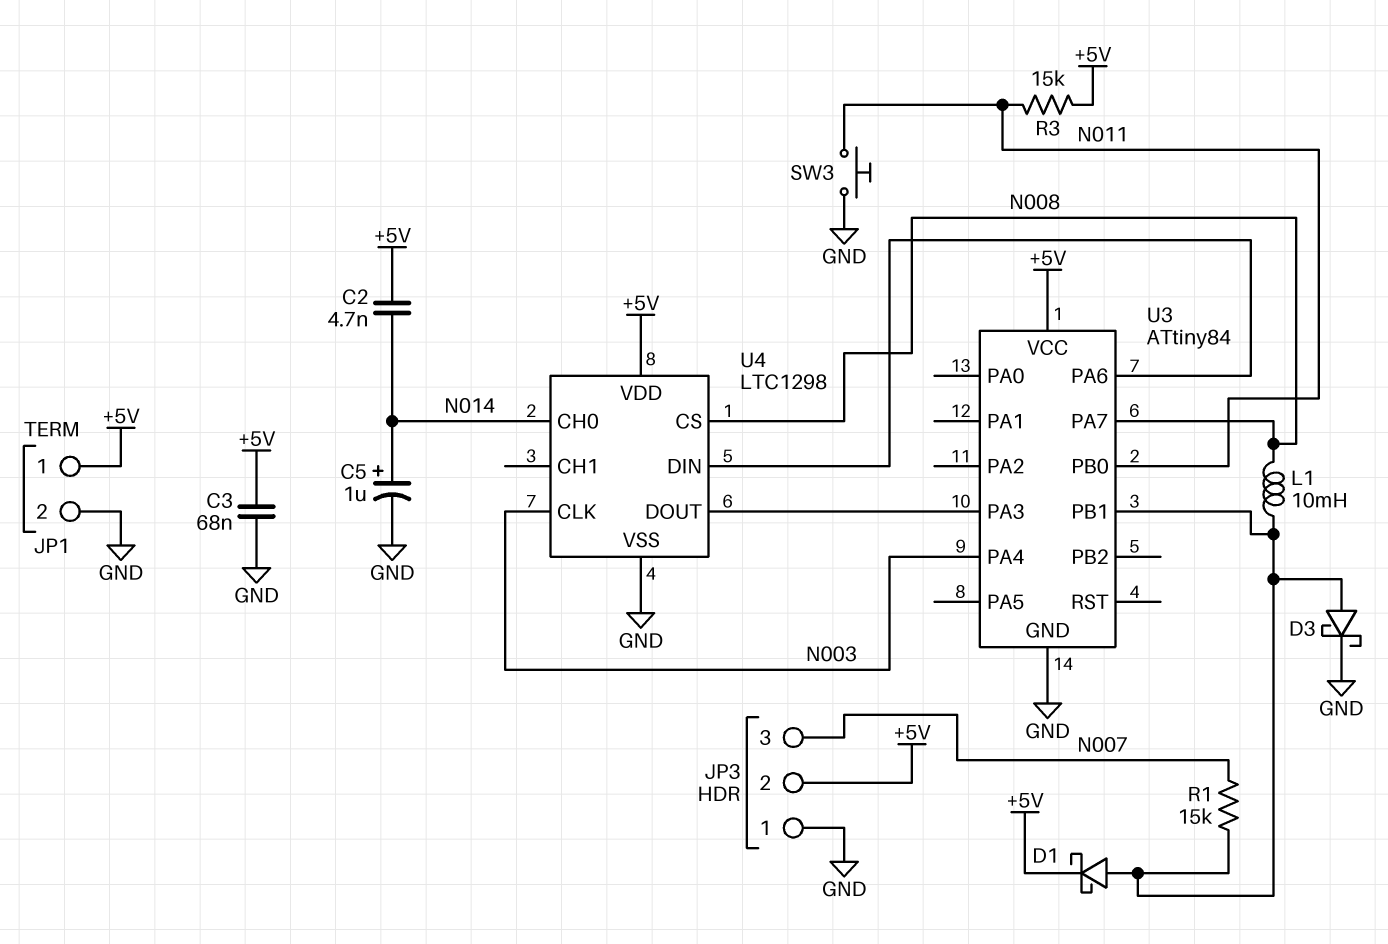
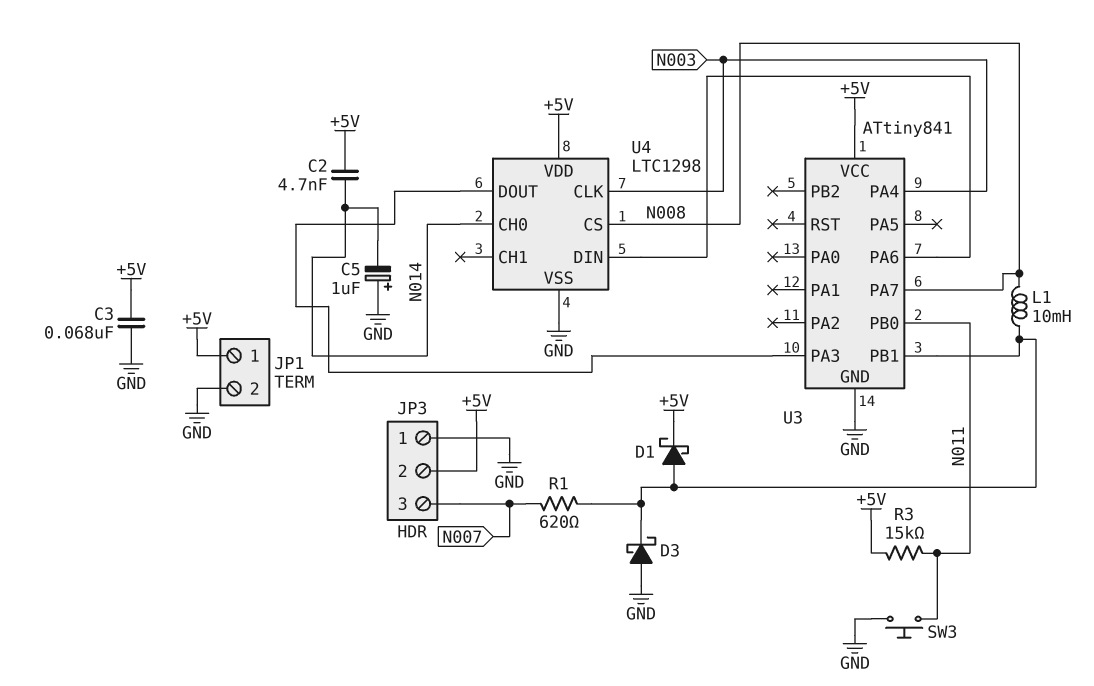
C5: 1uF (plus N014, minus GND) -> 1uF (plus GND, minus N014)
D3: schottky (A U3/PB1, K GND) -> schottky (A GND, K U3/PB1)
R1: 15k (N007, U3/PB1) -> 620 (N007, U3/PB1)
U3: ATtiny84 -> ATtiny841

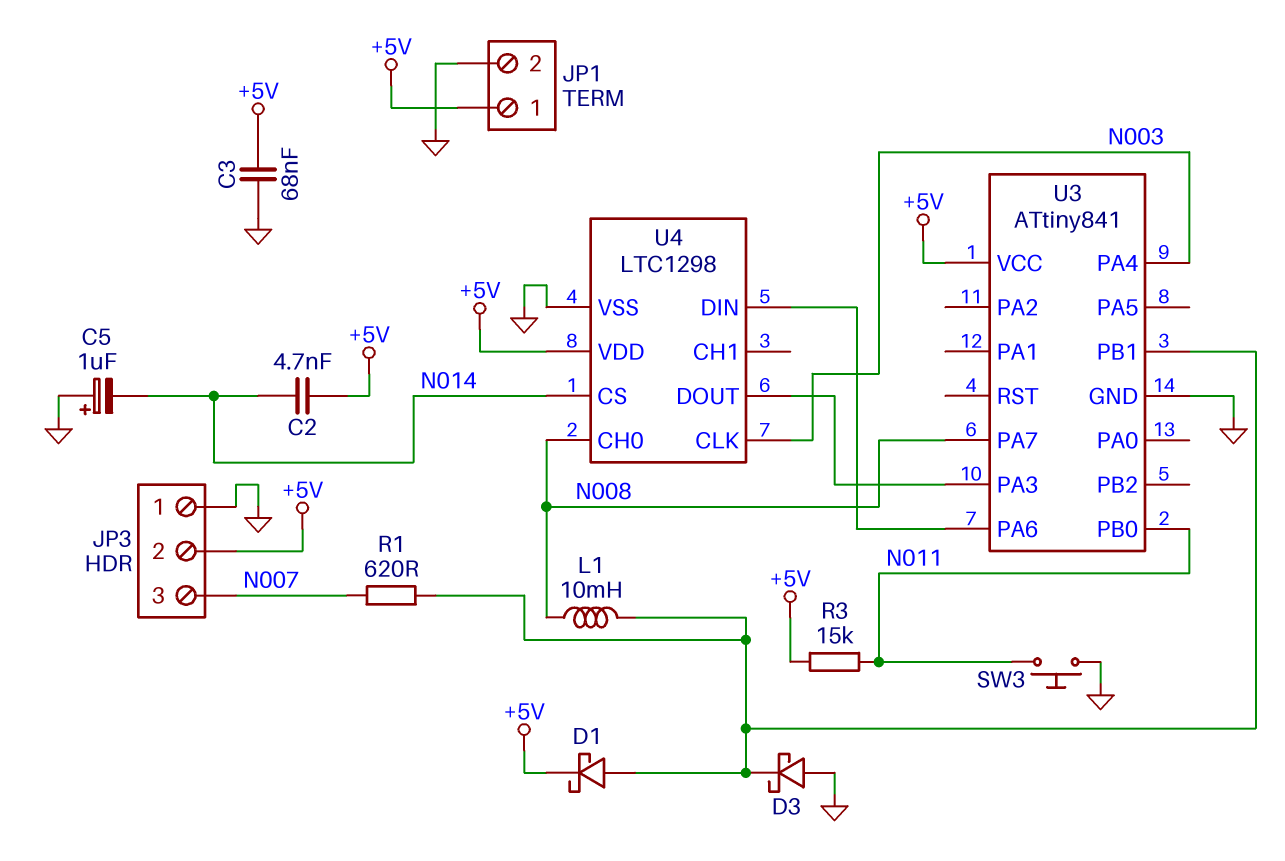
U4 pin CH0: N014 -> N008
U4 pin CS: N008 -> N014

